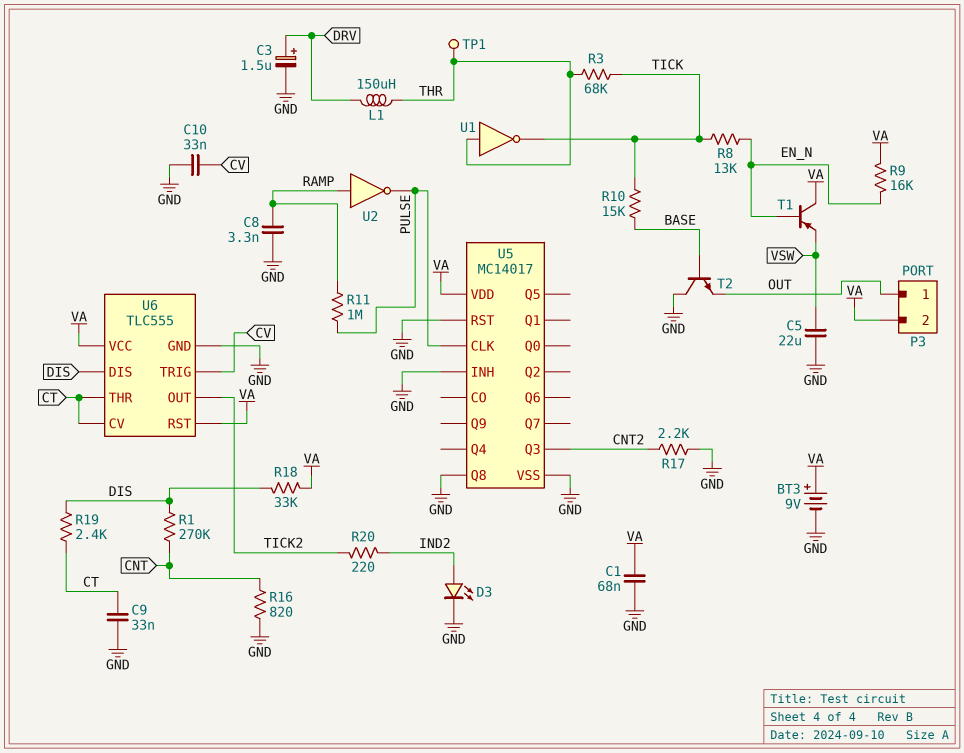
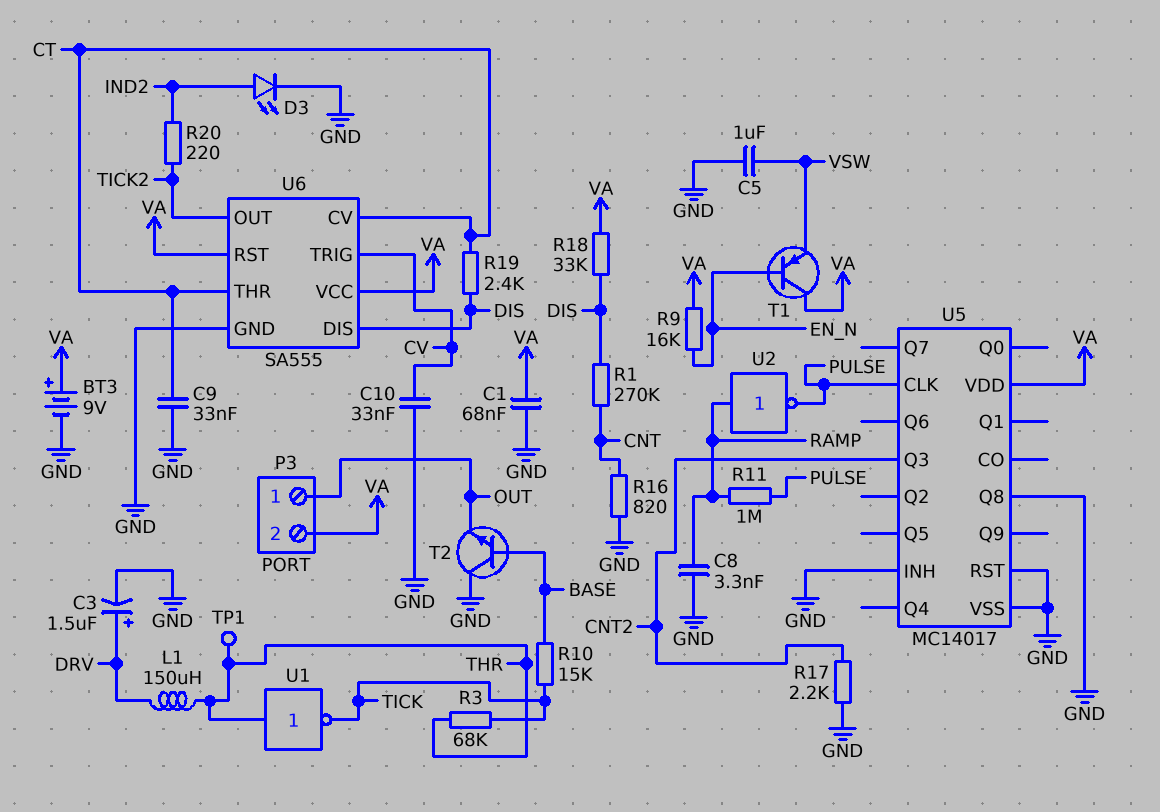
C5: 22uF (GND, VSW) -> 1uF (GND, VSW)
R8: 13k (EN_N, TICK) -> none
U6: TLC555 -> SA555

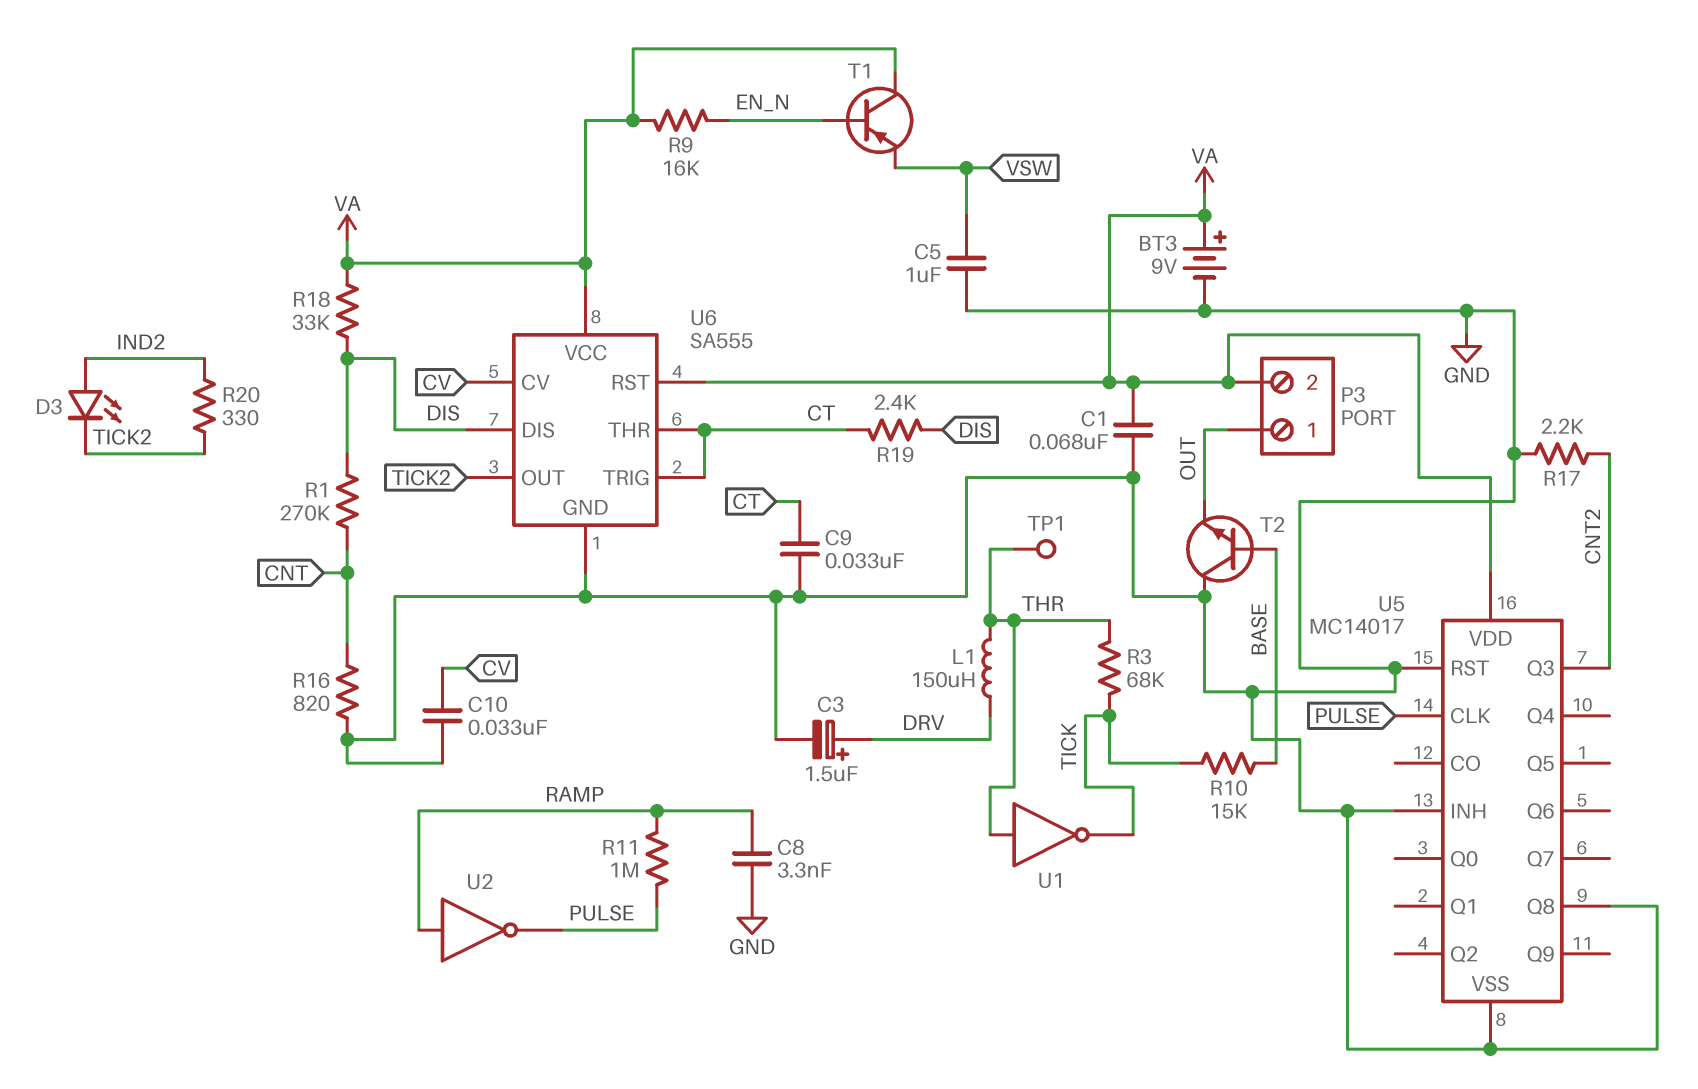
D3: LED (A IND2, K GND) -> LED (A IND2, K TICK2)
R20: 220 (IND2, TICK2) -> 330 (IND2, TICK2)
U6 pin CV: CT -> CV
U6 pin TRIG: CV -> CT

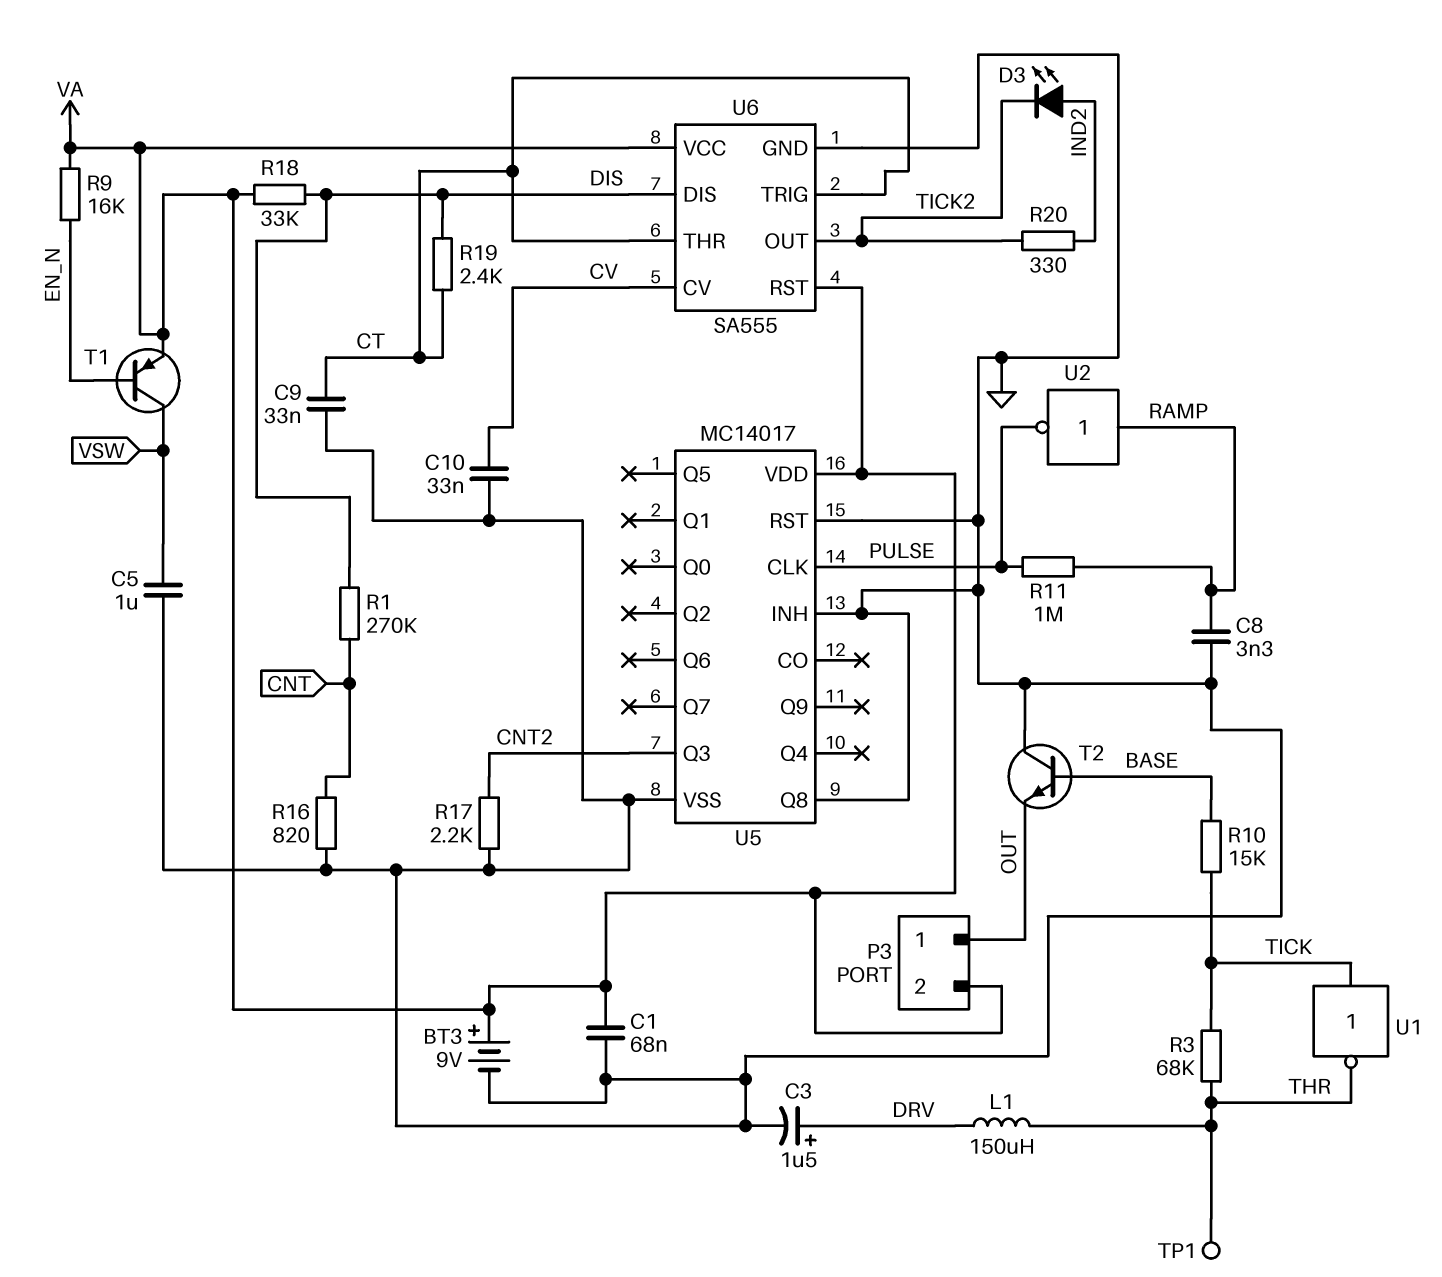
T1: PNP (B EN_N, C VA, E VSW) -> PNP (B EN_N, C VSW, E VA)
U1: NOT (in THR, out TICK) -> NOT (in TICK, out THR)

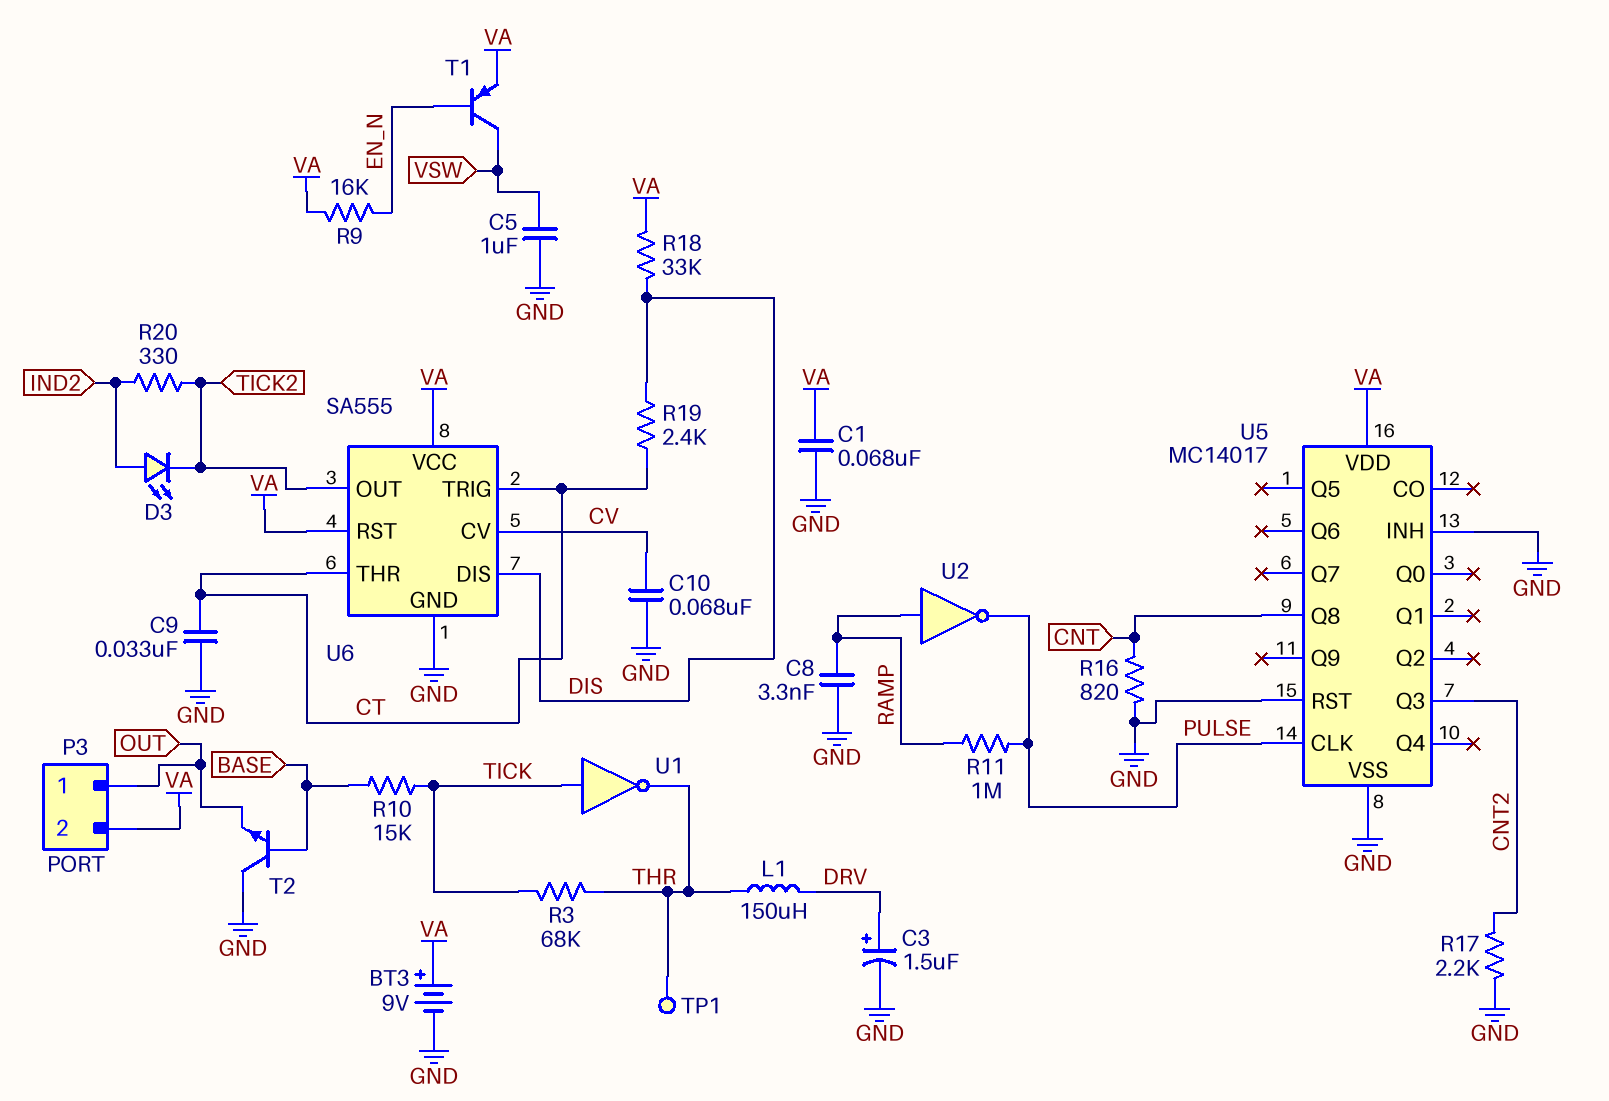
C10: 33nF (CV, GND) -> 68nF (CV, GND)
R1: 270k (CNT, DIS) -> none
U5 pin Q8: GND -> CNT

